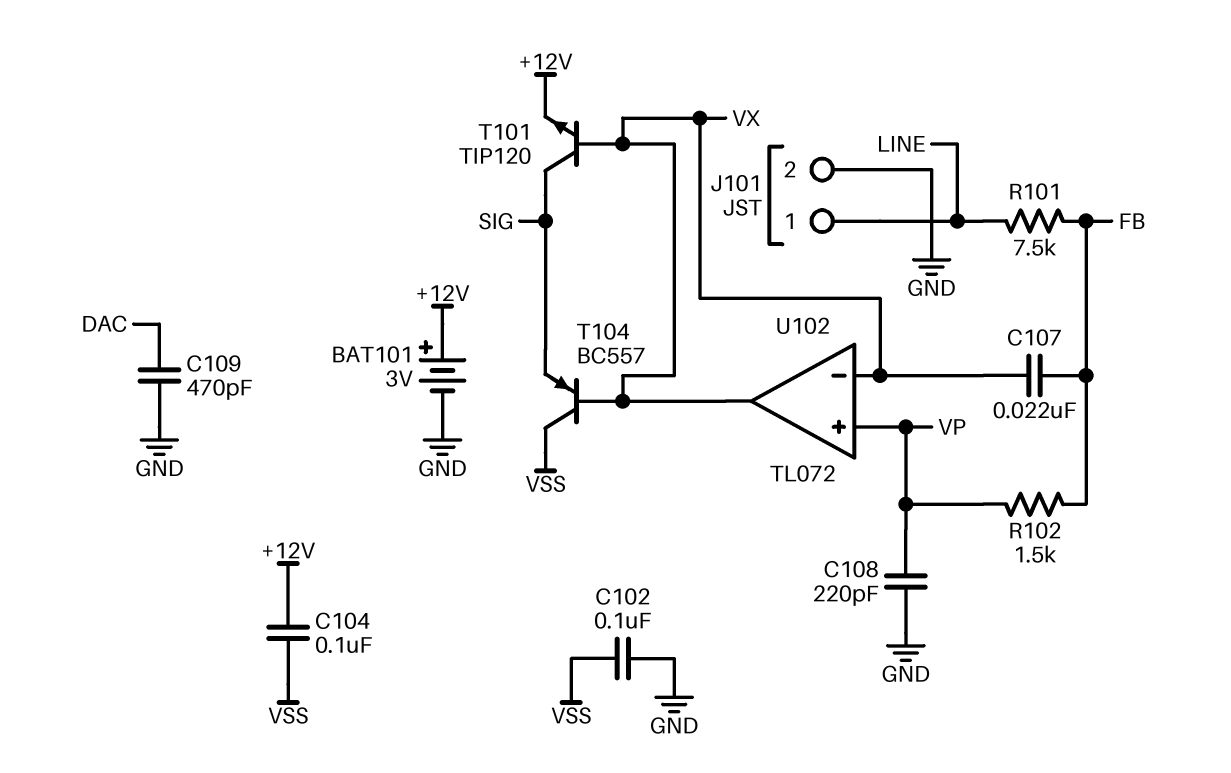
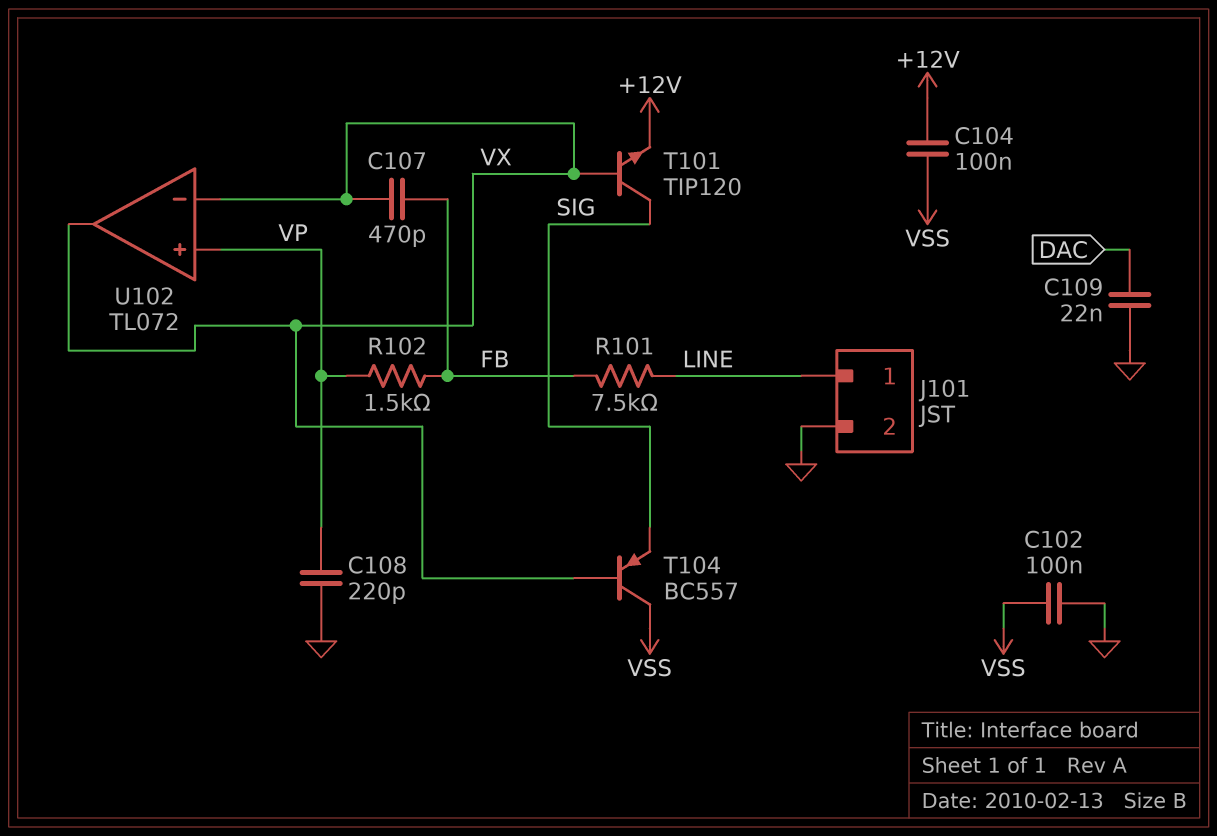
BAT101: 3V (plus +12V, minus GND) -> none
C107: 22nF (FB, VX) -> 470pF (FB, VX)
C109: 470pF (DAC, GND) -> 22nF (DAC, GND)

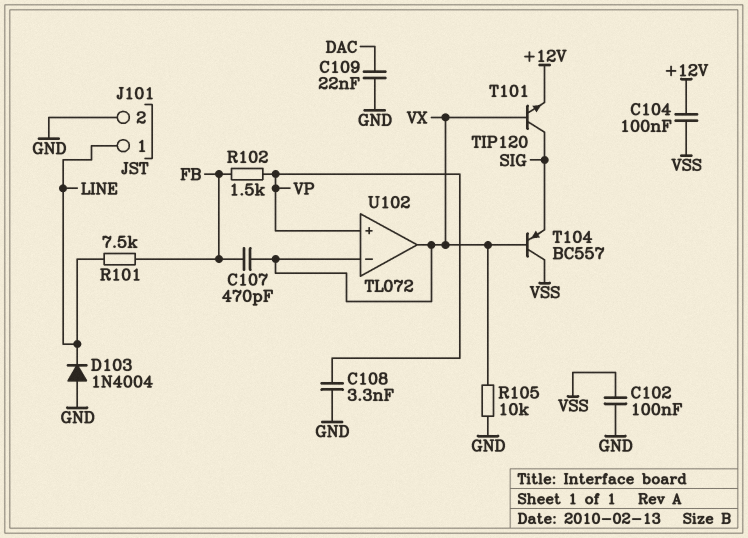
C108: 220pF (GND, VP) -> 3.3nF (GND, VP)
D103: none -> diode 1N4004 (A GND, K LINE)
R105: none -> 10k (GND, VX)

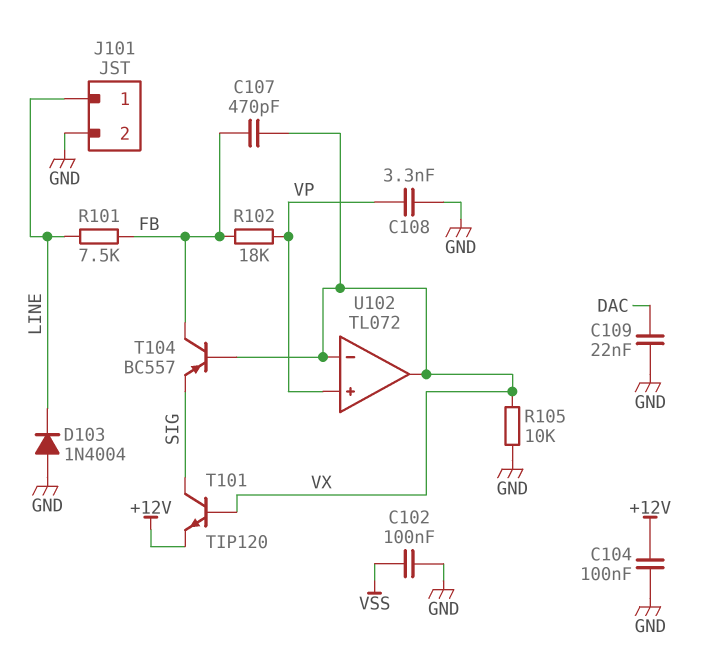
C104: 100nF (+12V, VSS) -> 100nF (+12V, GND)
R102: 1.5k (FB, VP) -> 18k (FB, VP)
T104: PNP BC557 (B VX, C VSS, E SIG) -> PNP BC557 (B VX, C FB, E SIG)

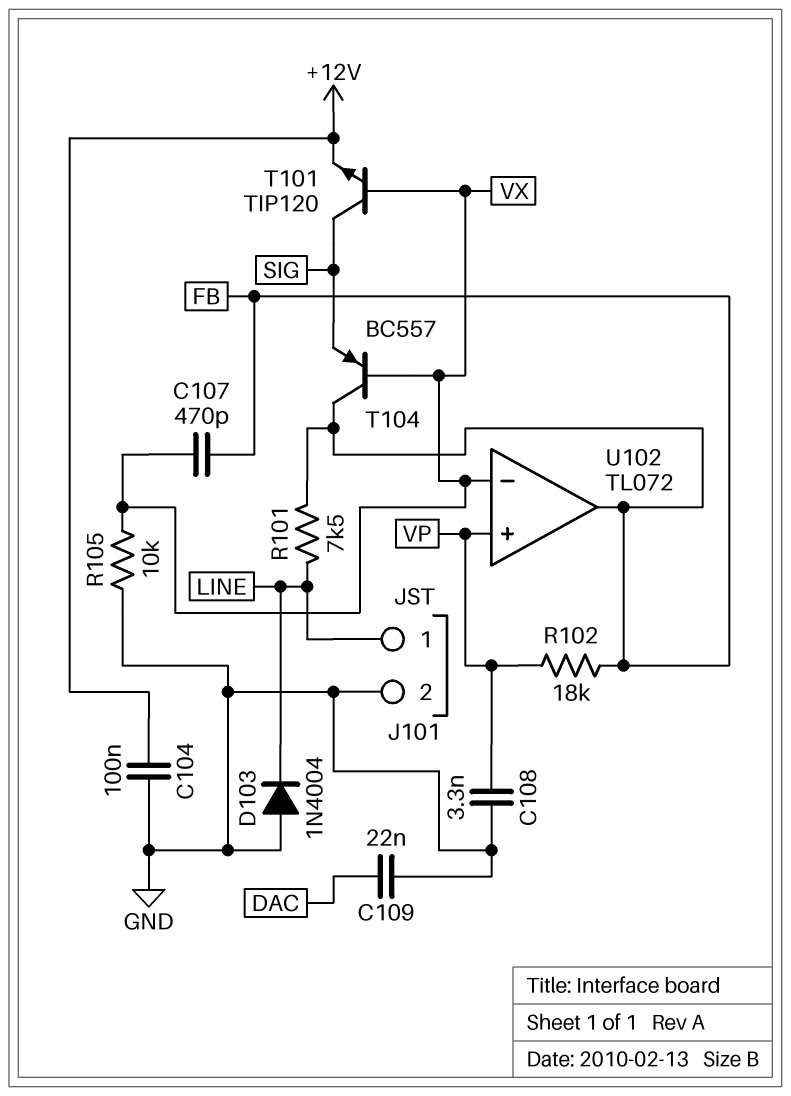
C102: 100nF (GND, VSS) -> none
U102 pin out: VX -> FB

